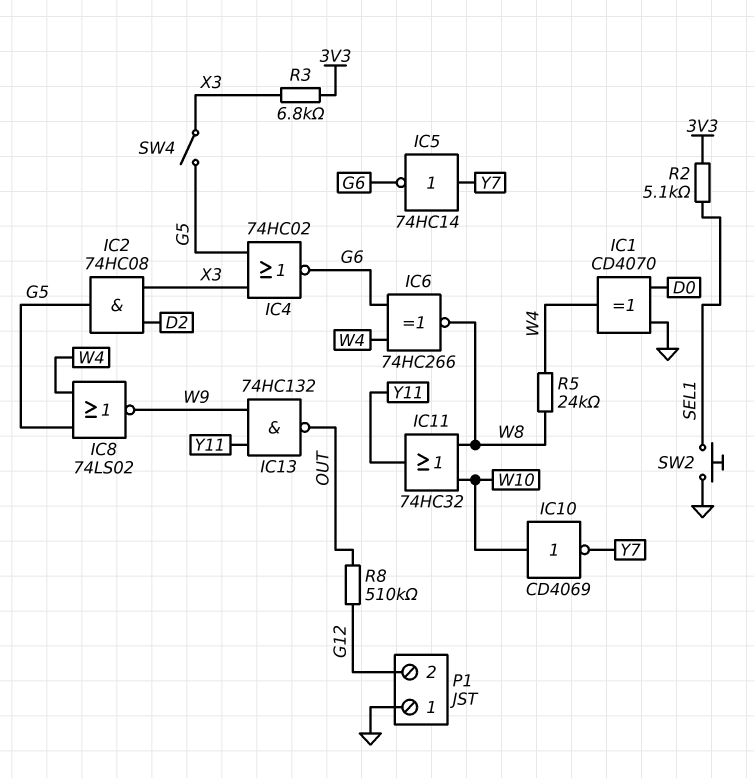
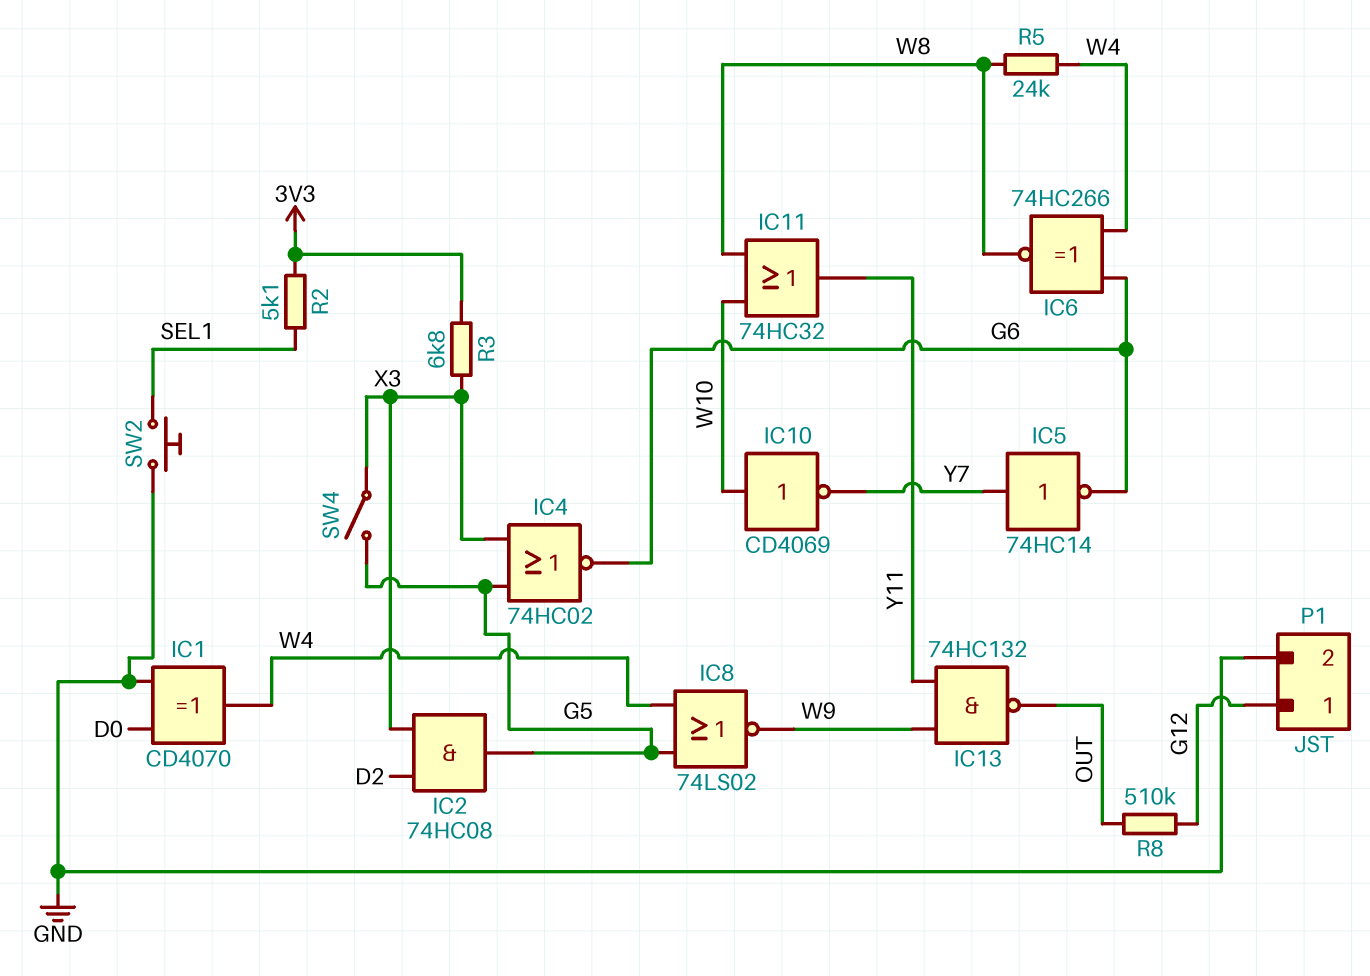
P1 pin 1: GND -> G12
P1 pin 2: G12 -> GND

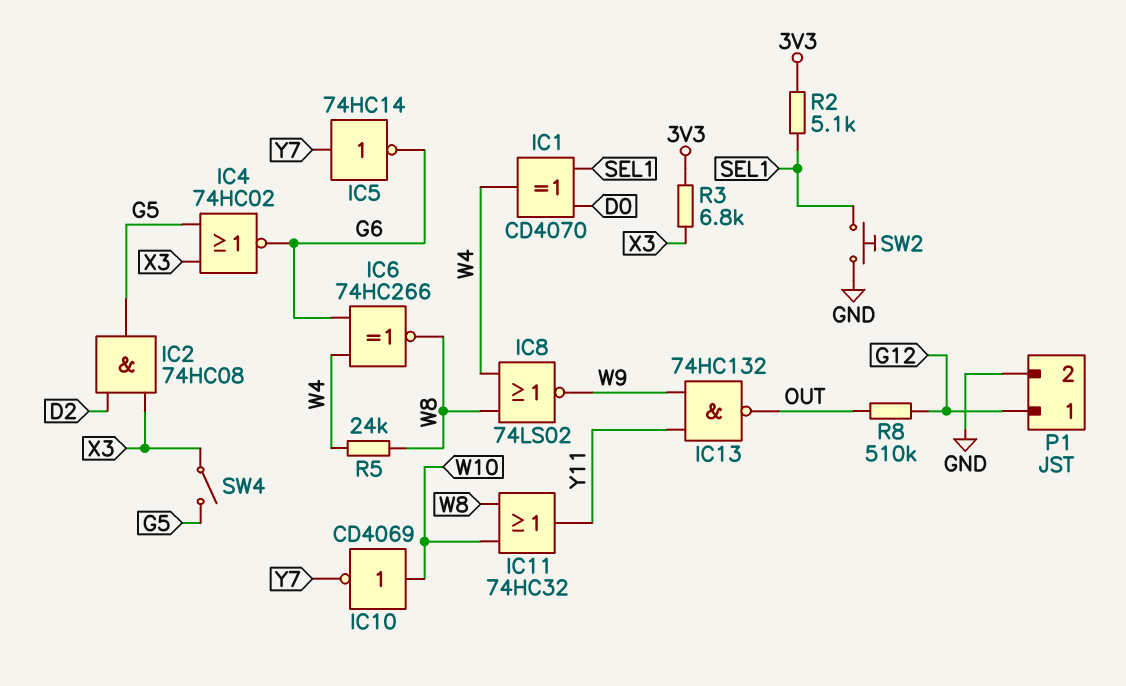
IC1: XOR CD4070 (in D0, in GND, out W4) -> XOR CD4070 (in D0, in SEL1, out W4)
IC8: NOR 74LS02 (in G5, in W4, out W9) -> NOR 74LS02 (in W4, in W8, out W9)

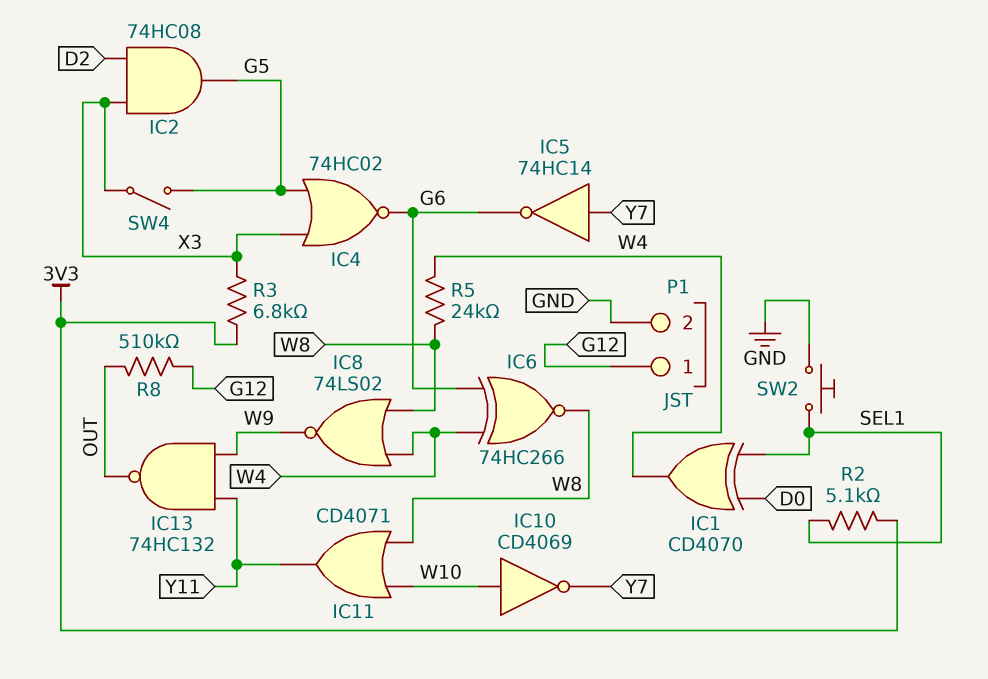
IC11: OR 74HC32 (in W8, in W10, out Y11) -> OR CD4071 (in W8, in W10, out Y11)

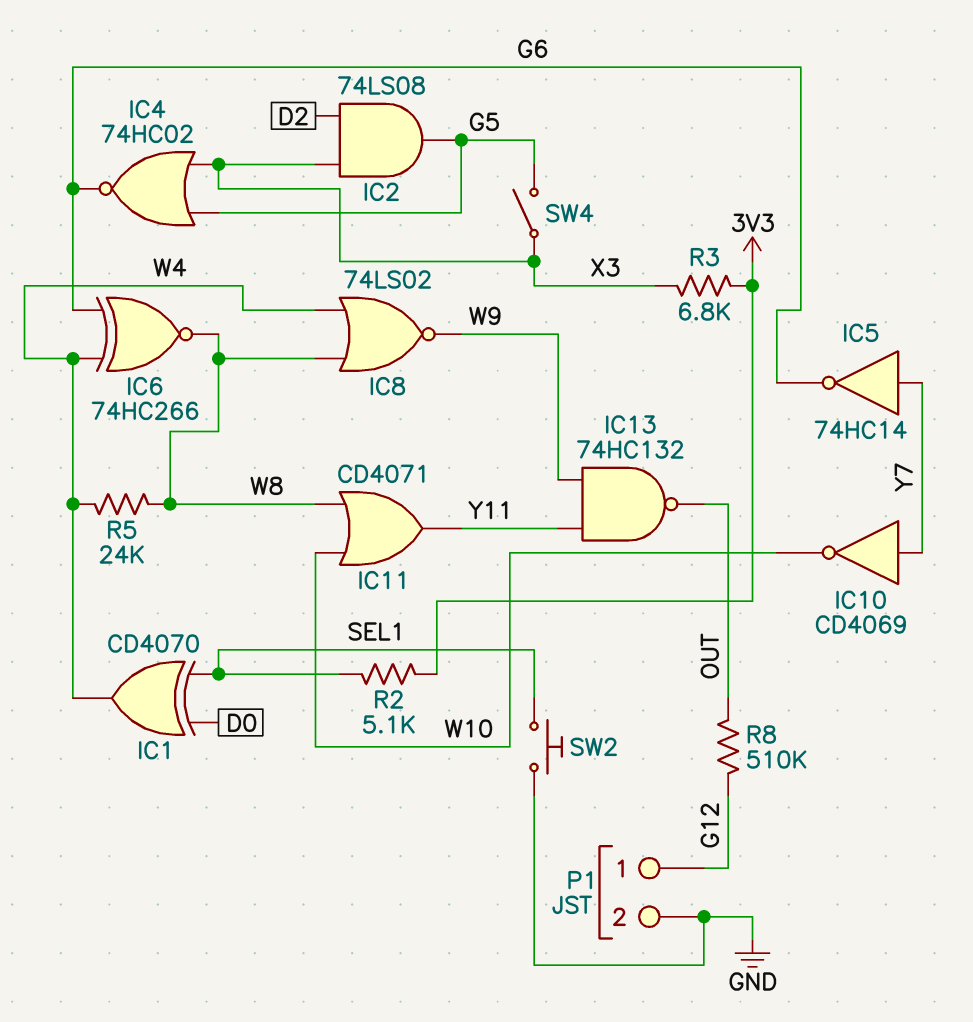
IC2: AND 74HC08 (in D2, in X3, out G5) -> AND 74LS08 (in D2, in X3, out G5)
IC10: NOT CD4069 (in W10, out Y7) -> NOT CD4069 (in Y7, out W10)

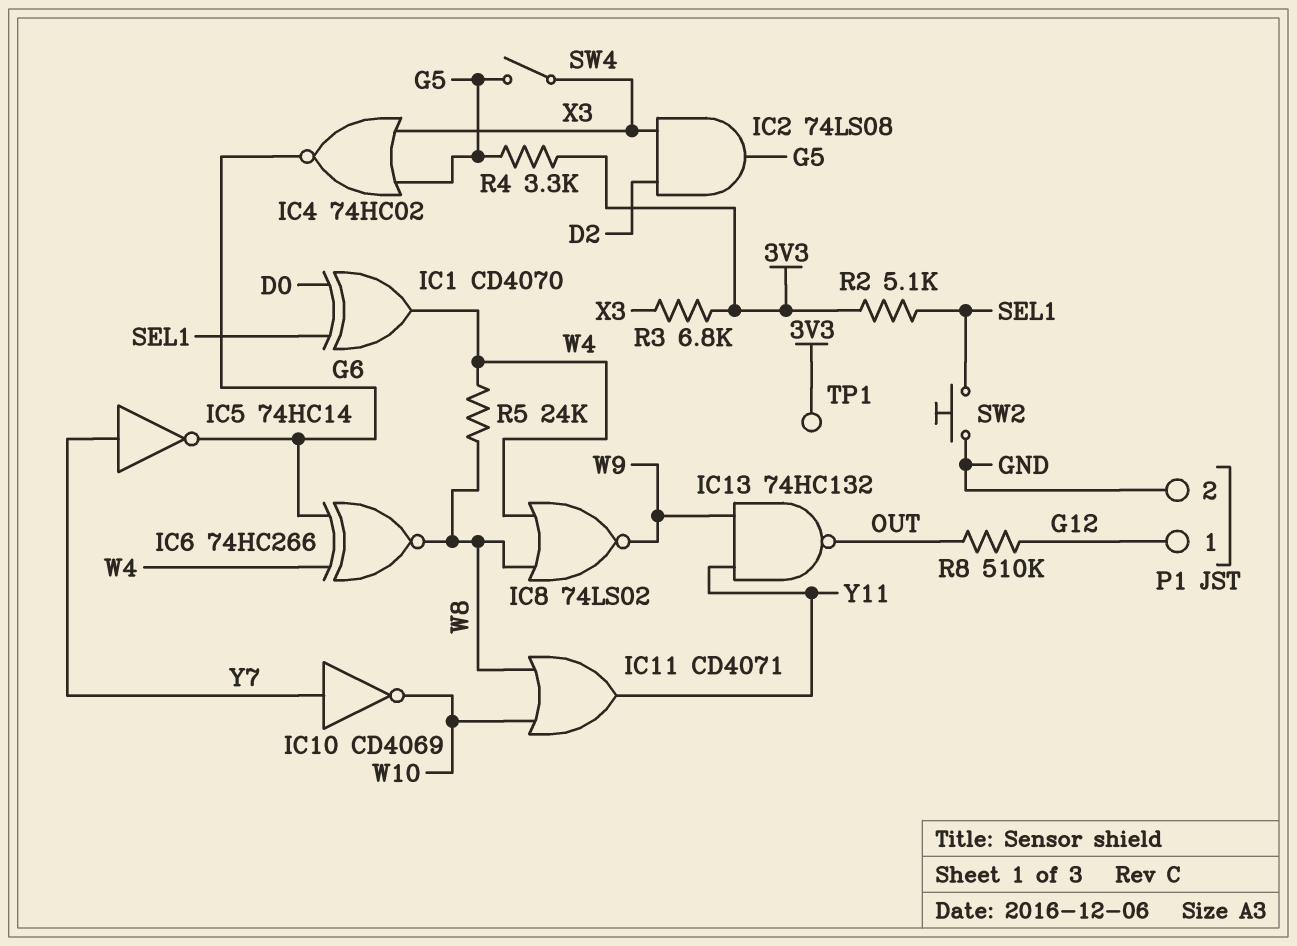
R4: none -> 3.3k (3V3, G5)
TP1: none -> test point (3V3)

